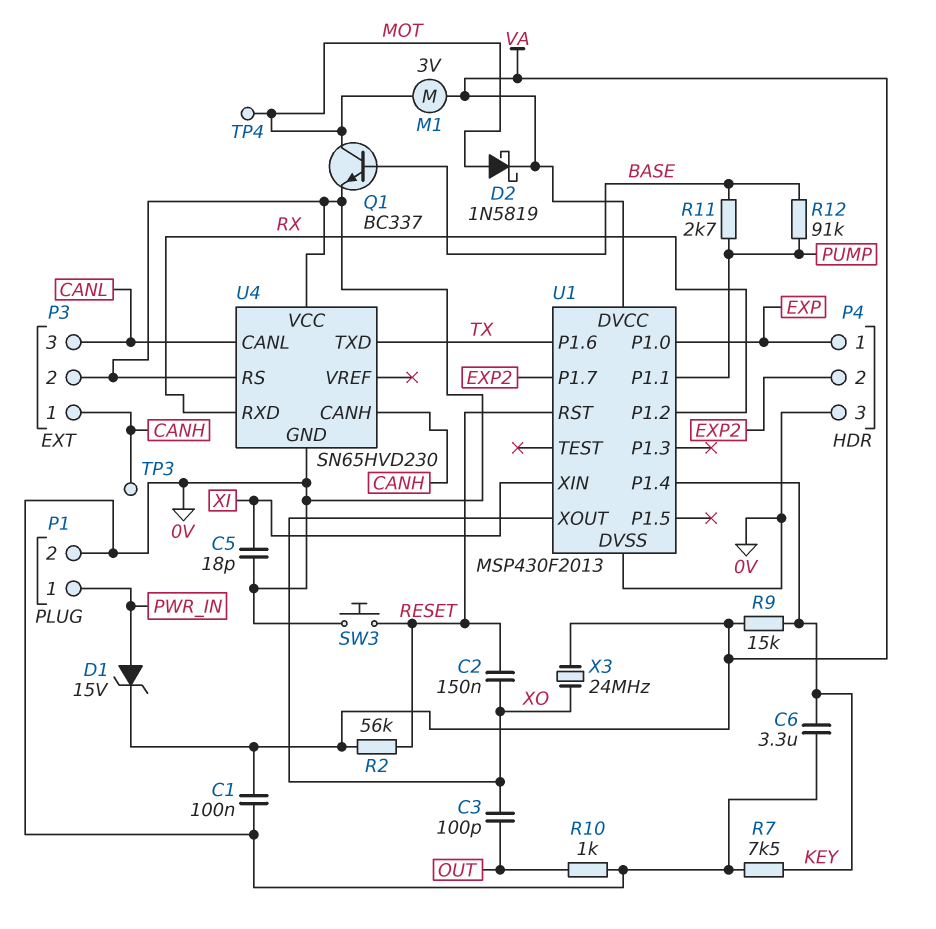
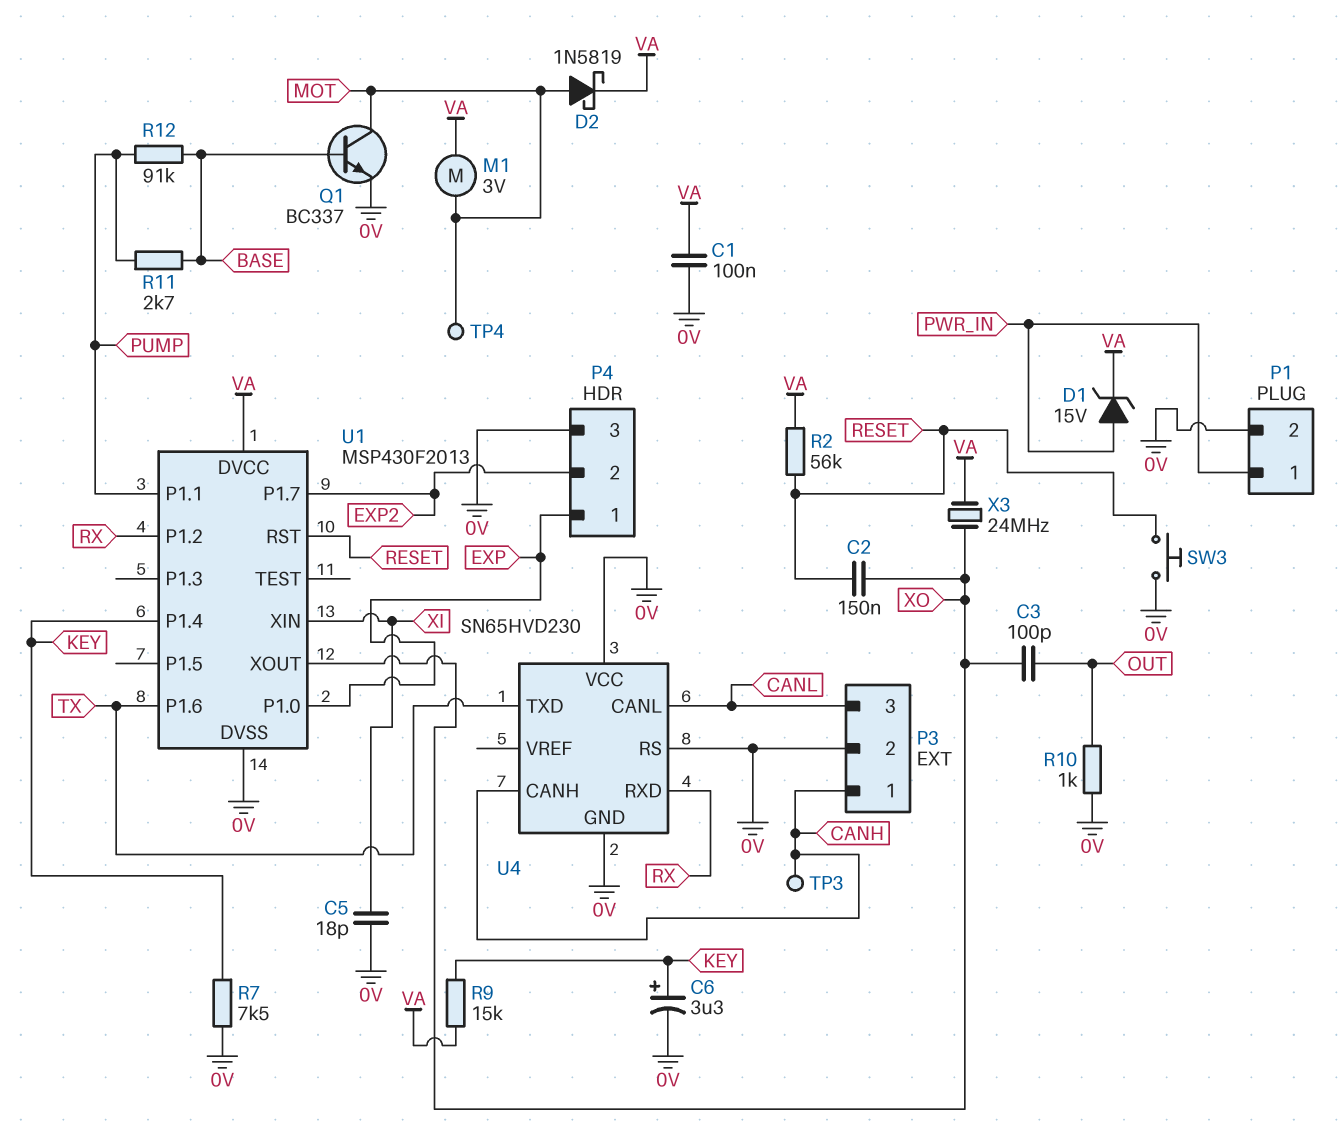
C6: 3.3uF (0V, KEY) -> 3.3uF (plus KEY, minus 0V)

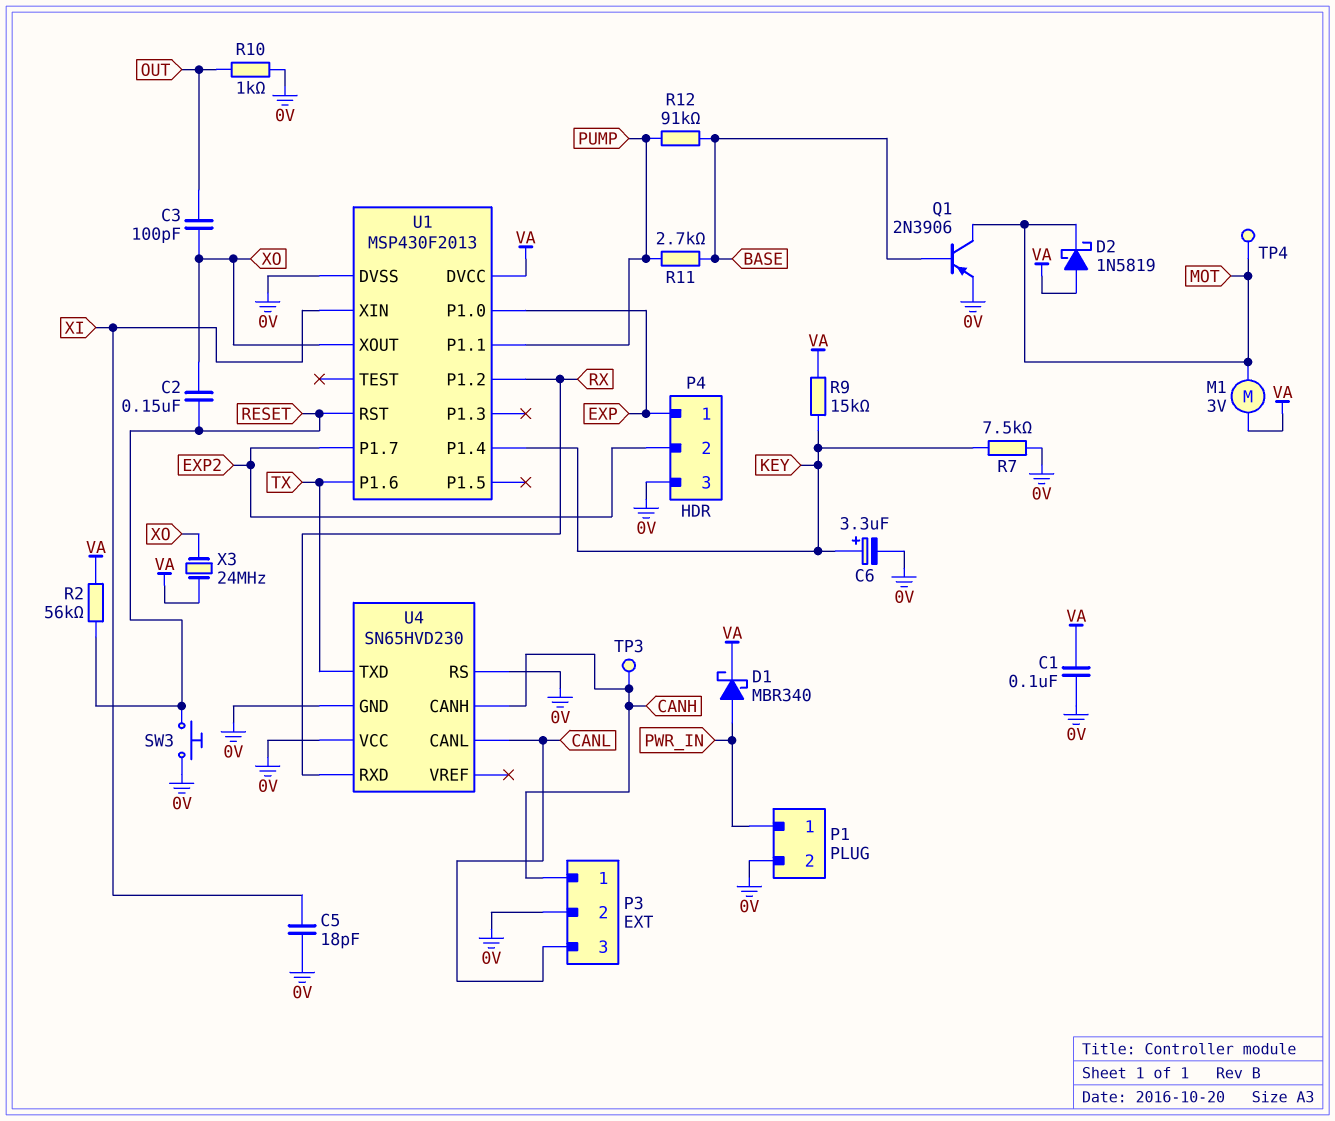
D1: zener 15V (A PWR_IN, K VA) -> schottky MBR340 (A PWR_IN, K VA)
D2: schottky 1N5819 (A MOT, K VA) -> schottky 1N5819 (A VA, K MOT)
Q1: NPN BC337 (B BASE, C MOT, E 0V) -> PNP 2N3906 (B BASE, C MOT, E 0V)

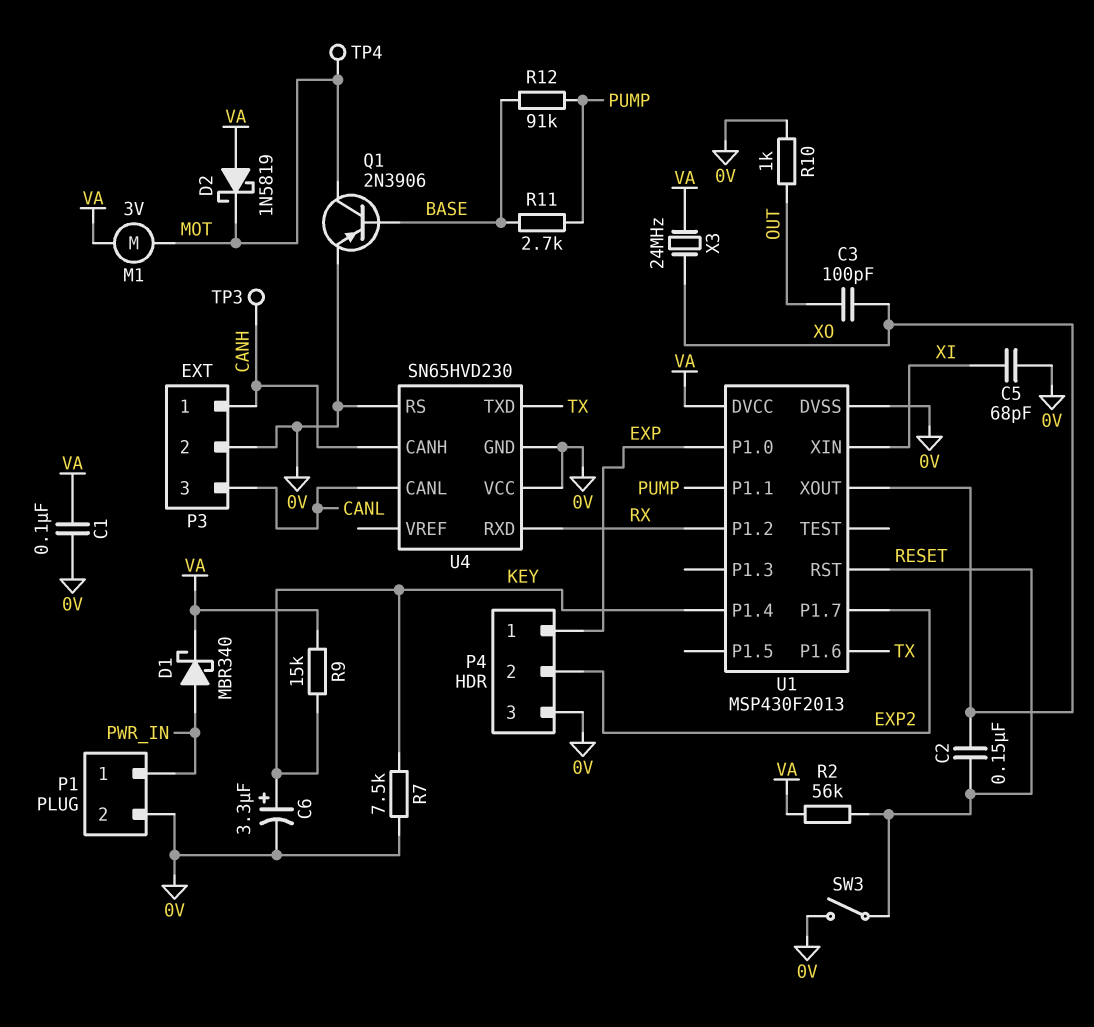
C5: 18pF (0V, XI) -> 68pF (0V, XI)
SW3: button (0V, RESET) -> switch (0V, RESET)

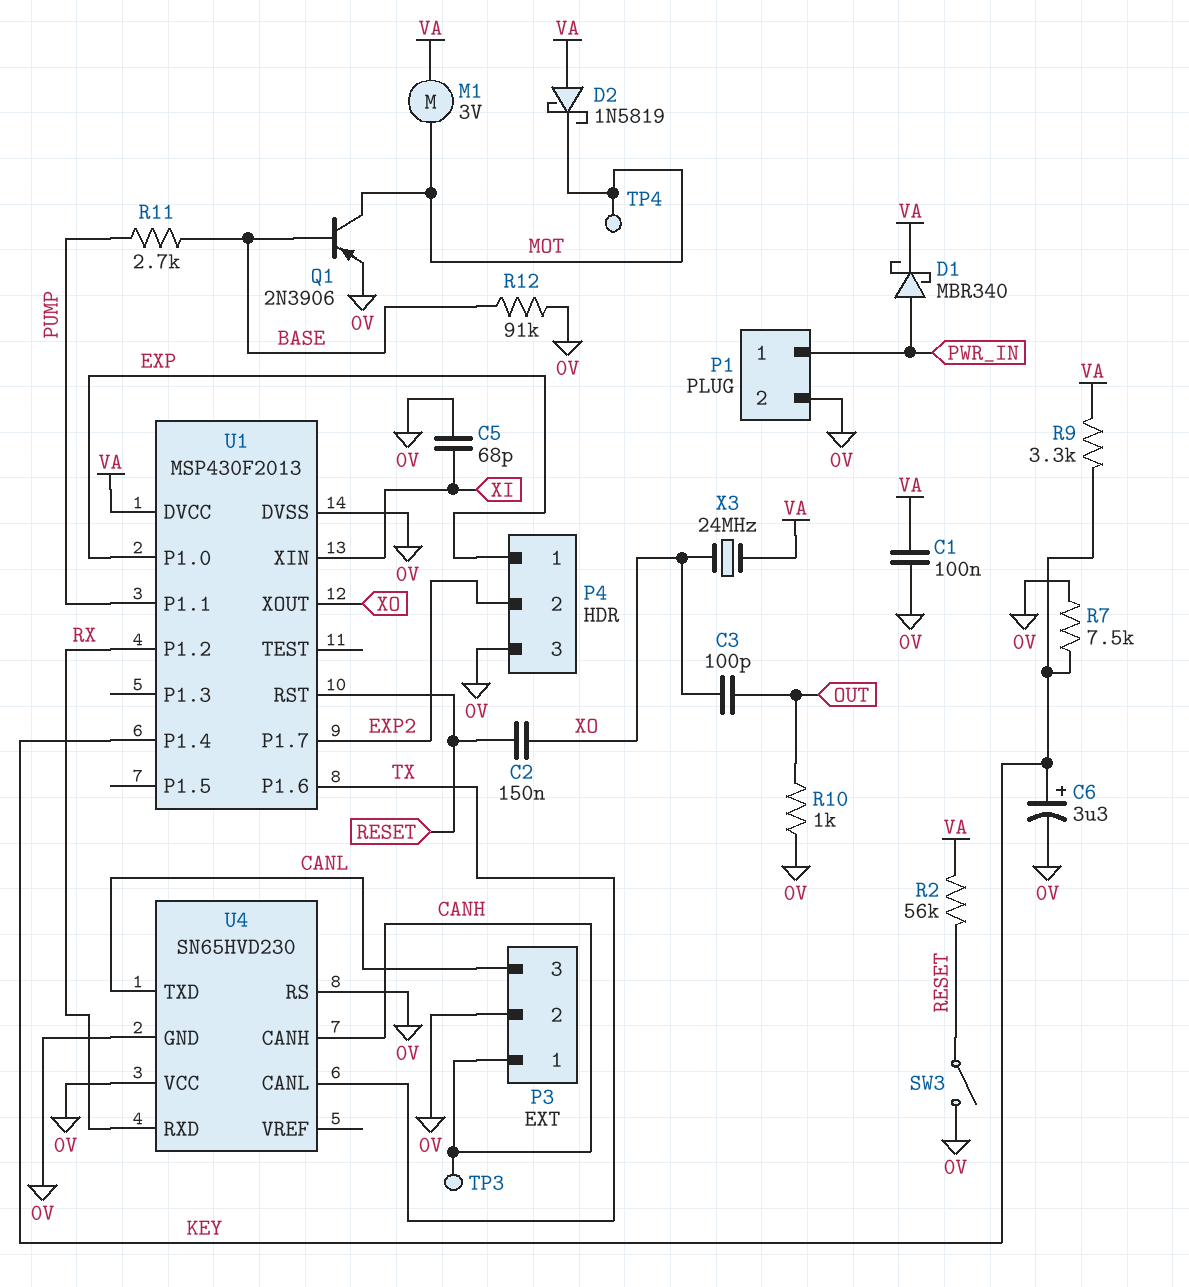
R9: 15k (KEY, VA) -> 3.3k (KEY, VA)
R12: 91k (BASE, PUMP) -> 91k (0V, BASE)
U4 pin CANL: CANL -> TX
U4 pin TXD: TX -> CANL

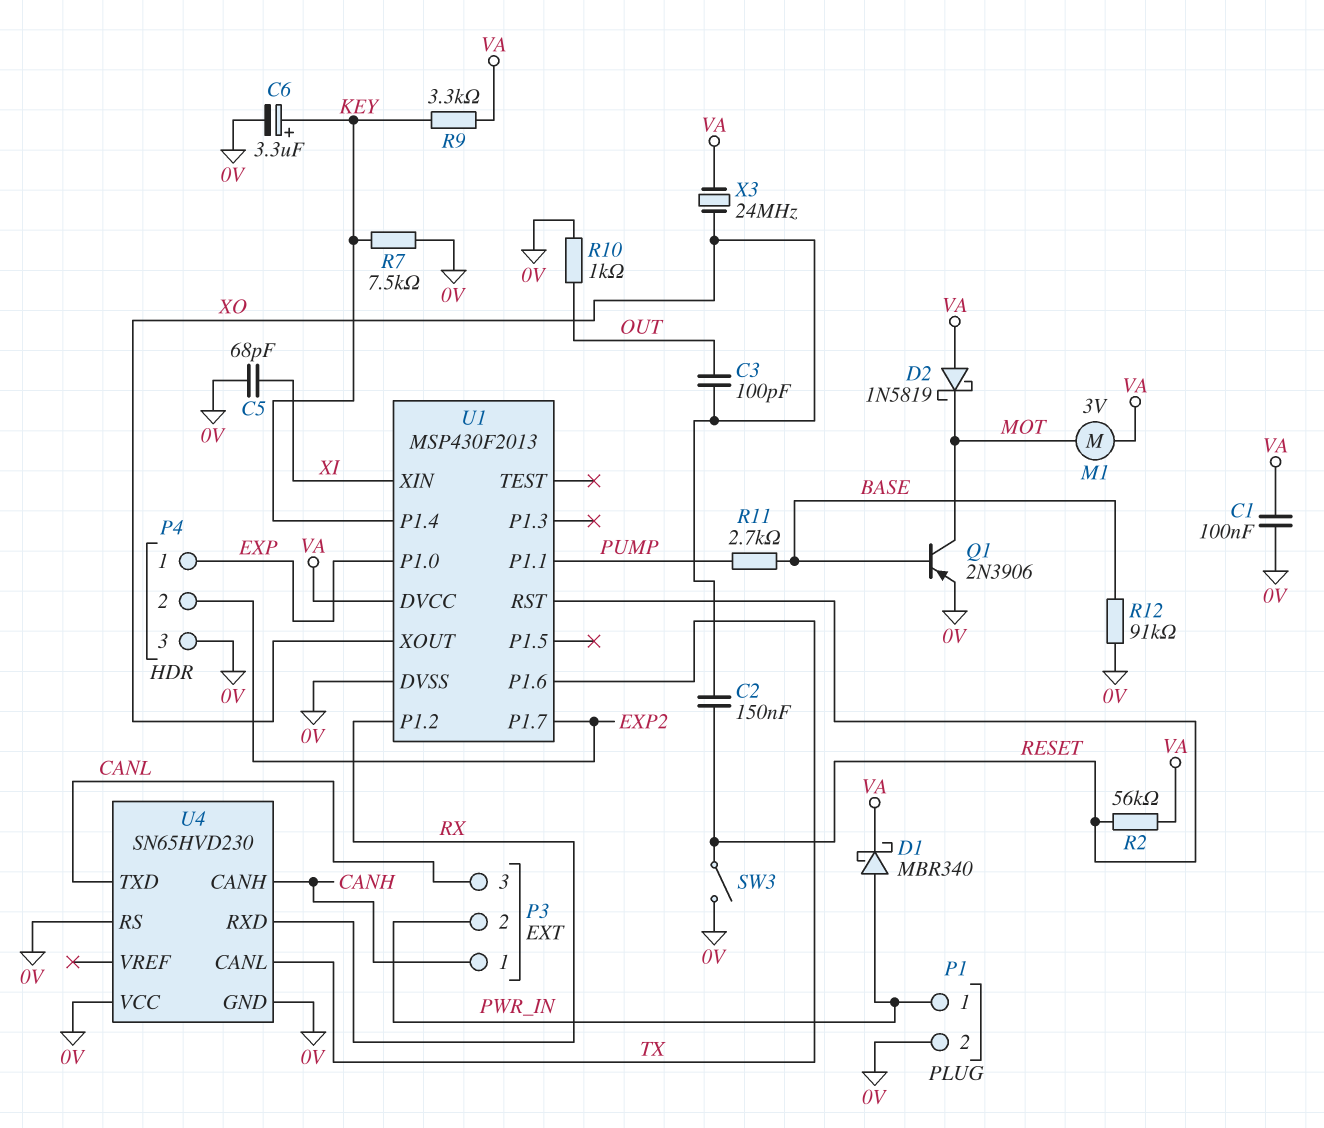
P3 pin 2: 0V -> PWR_IN
TP3: test point (CANH) -> none
TP4: test point (MOT) -> none

